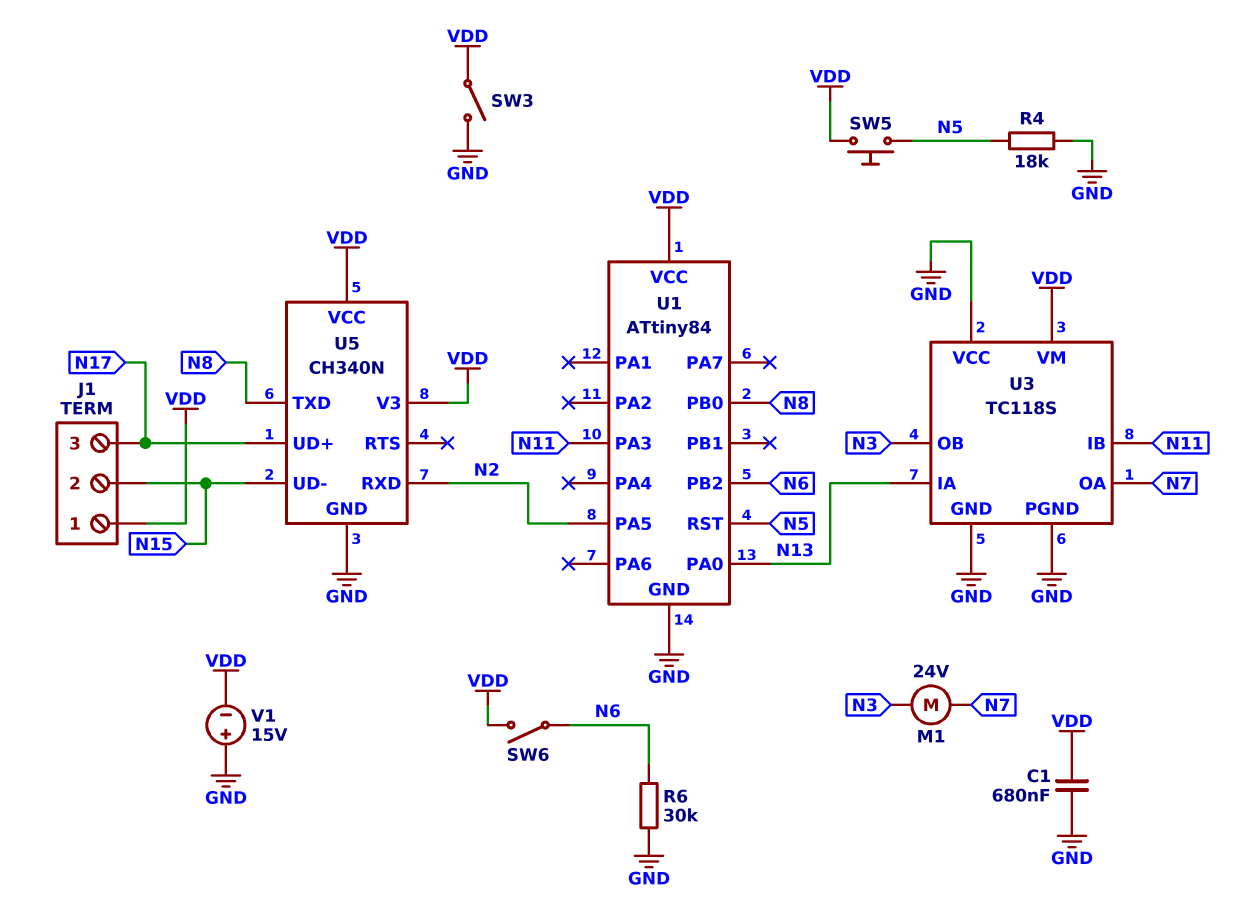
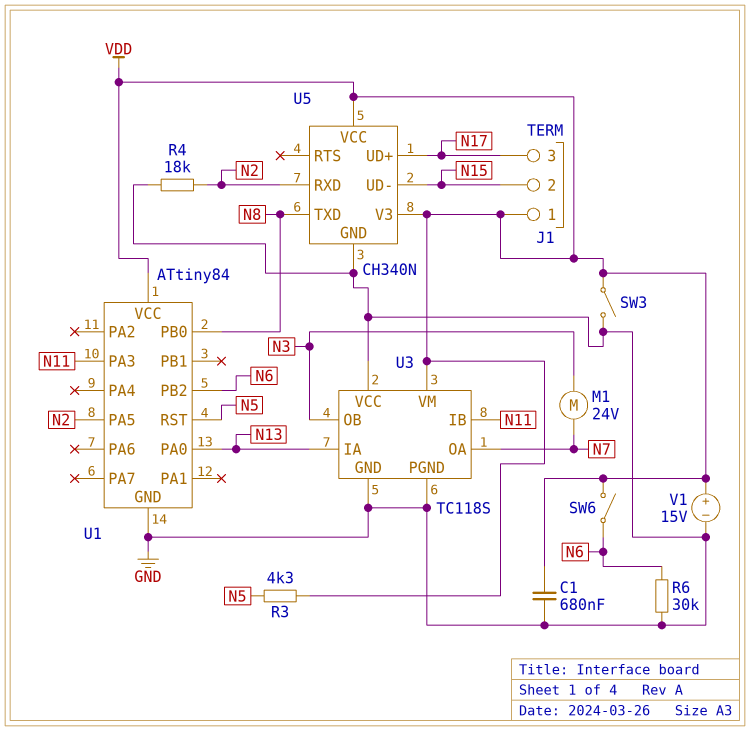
R3: none -> 4.3k (N5, VDD)
R4: 18k (GND, N5) -> 18k (GND, N2)
SW5: button (N5, VDD) -> none
V1: 15V (plus GND, minus VDD) -> 15V (plus VDD, minus GND)

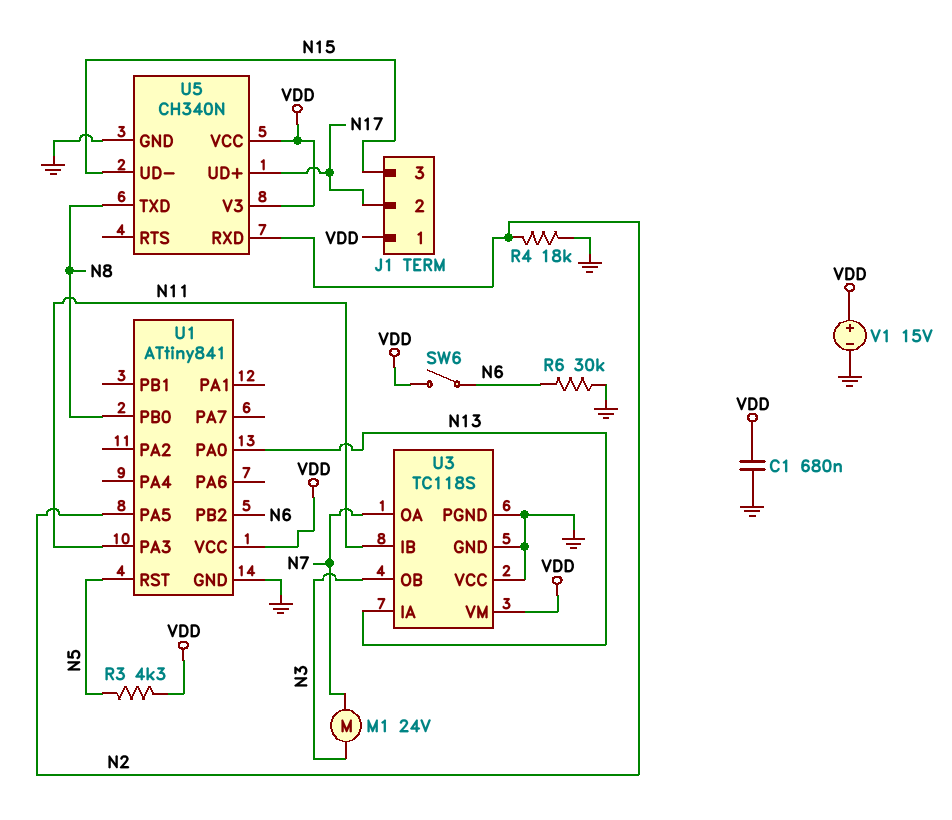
J1 pin 2: N15 -> N17
J1 pin 3: N17 -> N15
SW3: switch (GND, VDD) -> none
U1: ATtiny84 -> ATtiny841

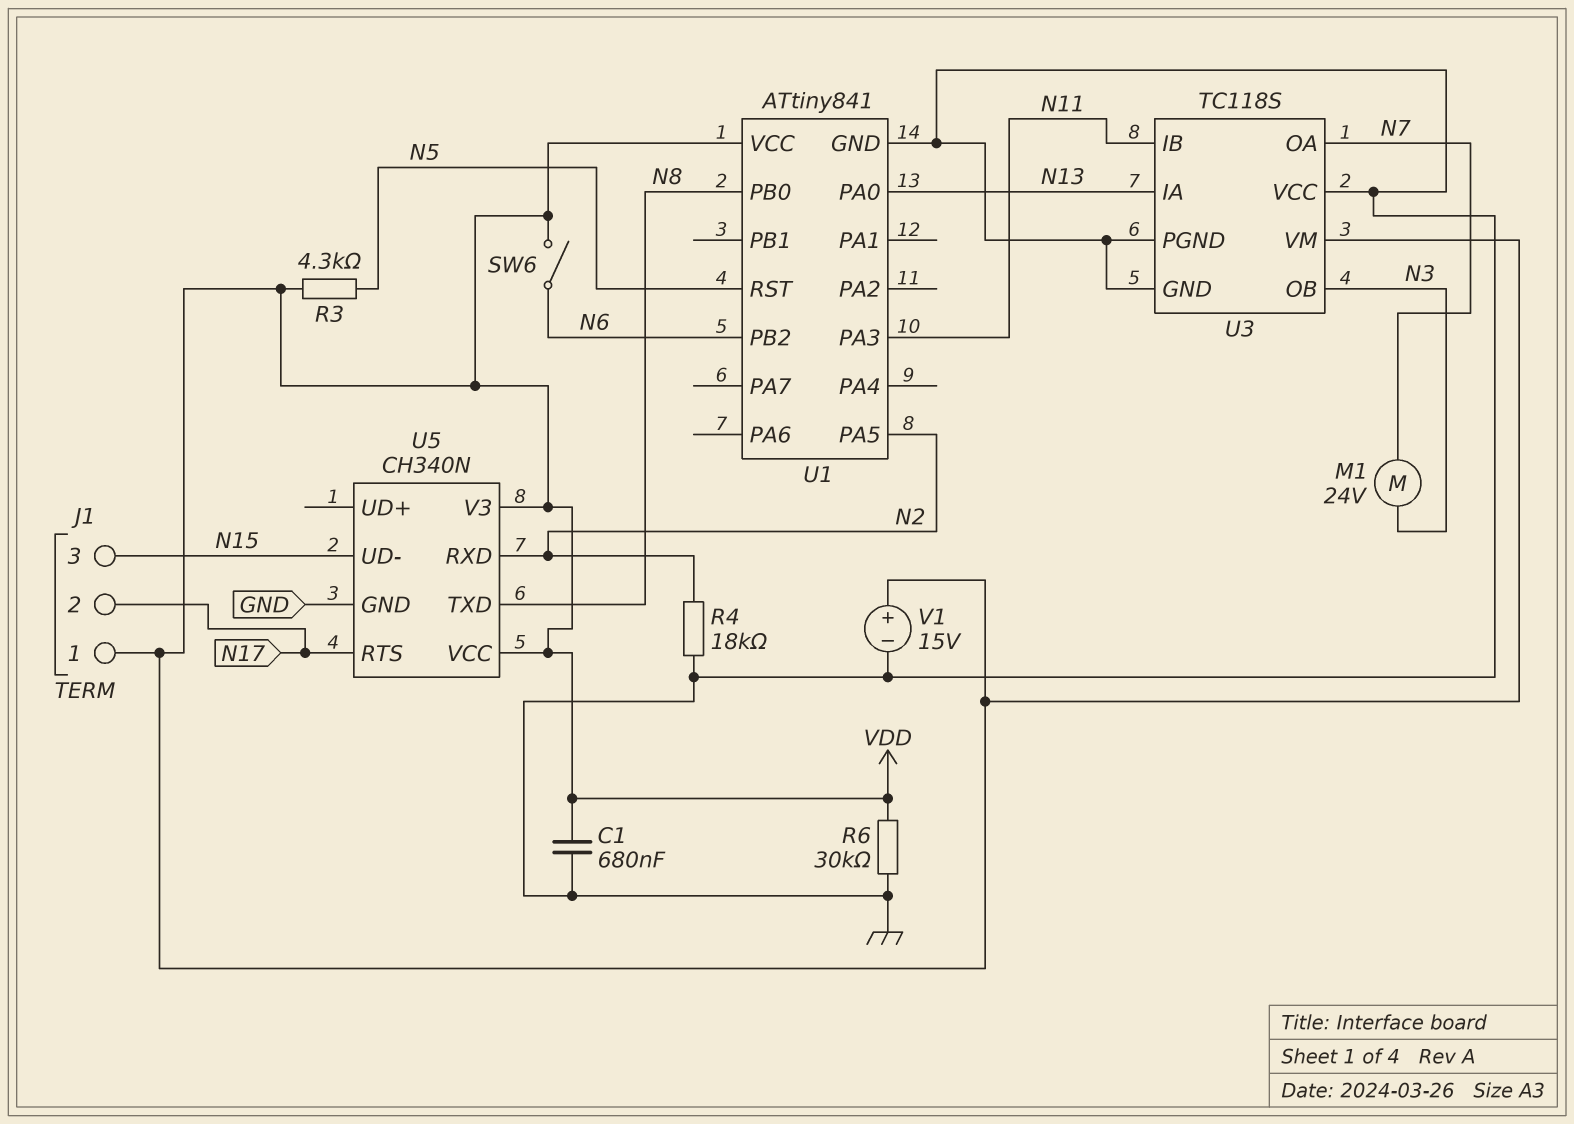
R6: 30k (GND, N6) -> 30k (GND, VDD)
U5 pin RTS: none -> N17
U5 pin UD+: N17 -> none

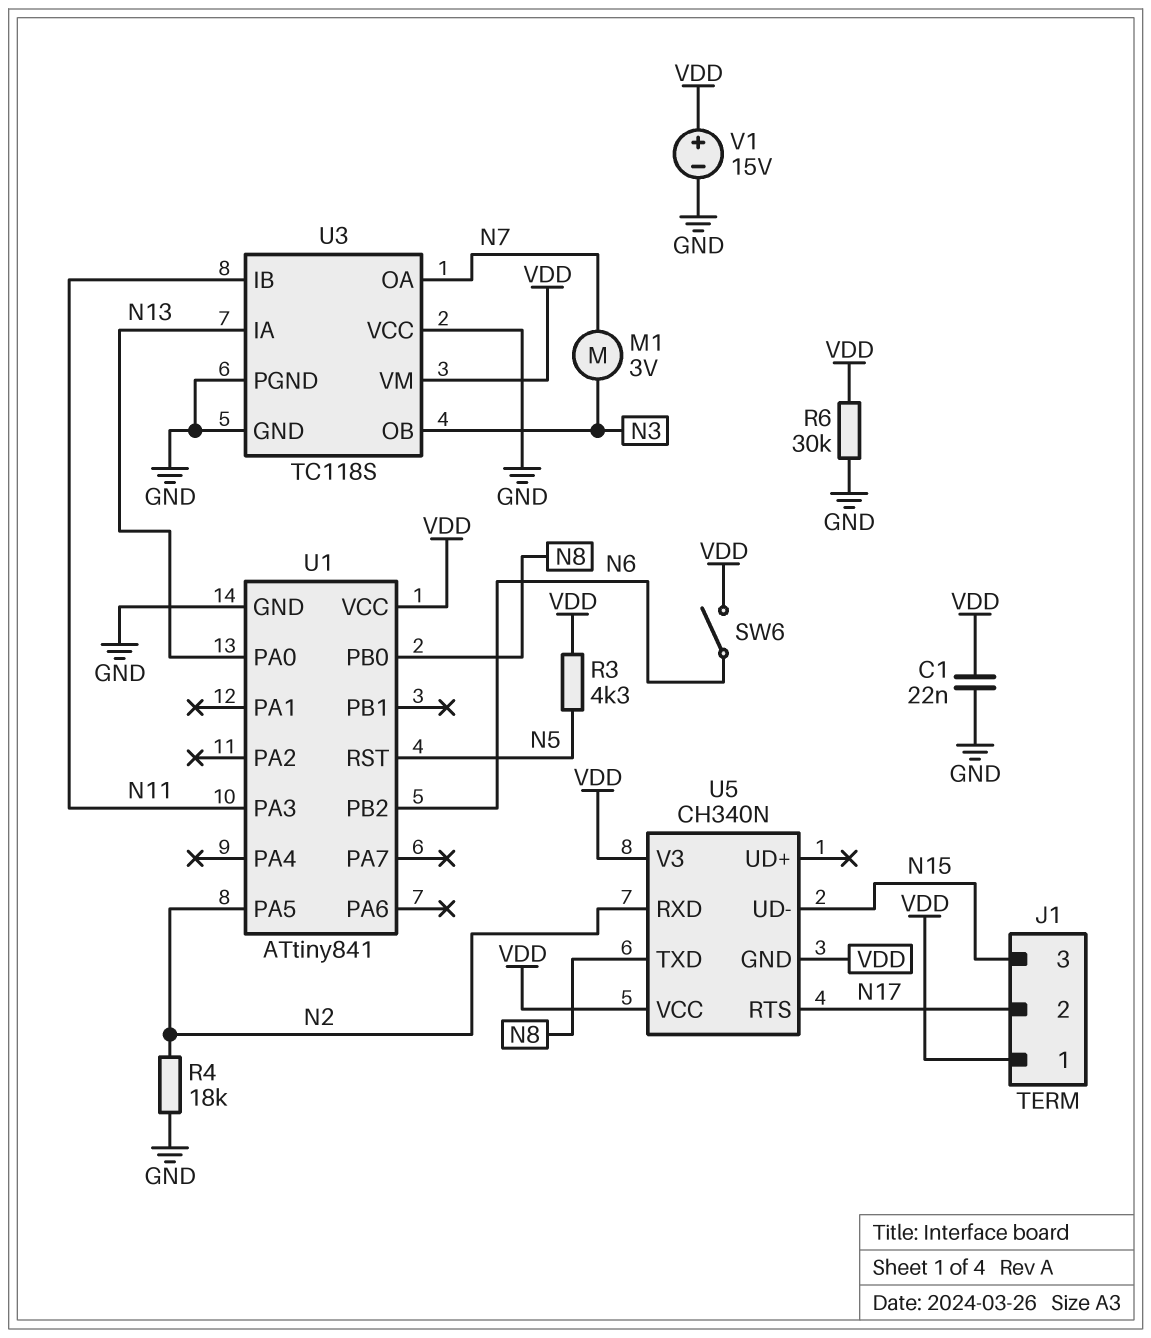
C1: 680nF (GND, VDD) -> 22nF (GND, VDD)
M1: motor 24V (N3, N7) -> motor 3V (N3, N7)
U5 pin GND: GND -> VDD

